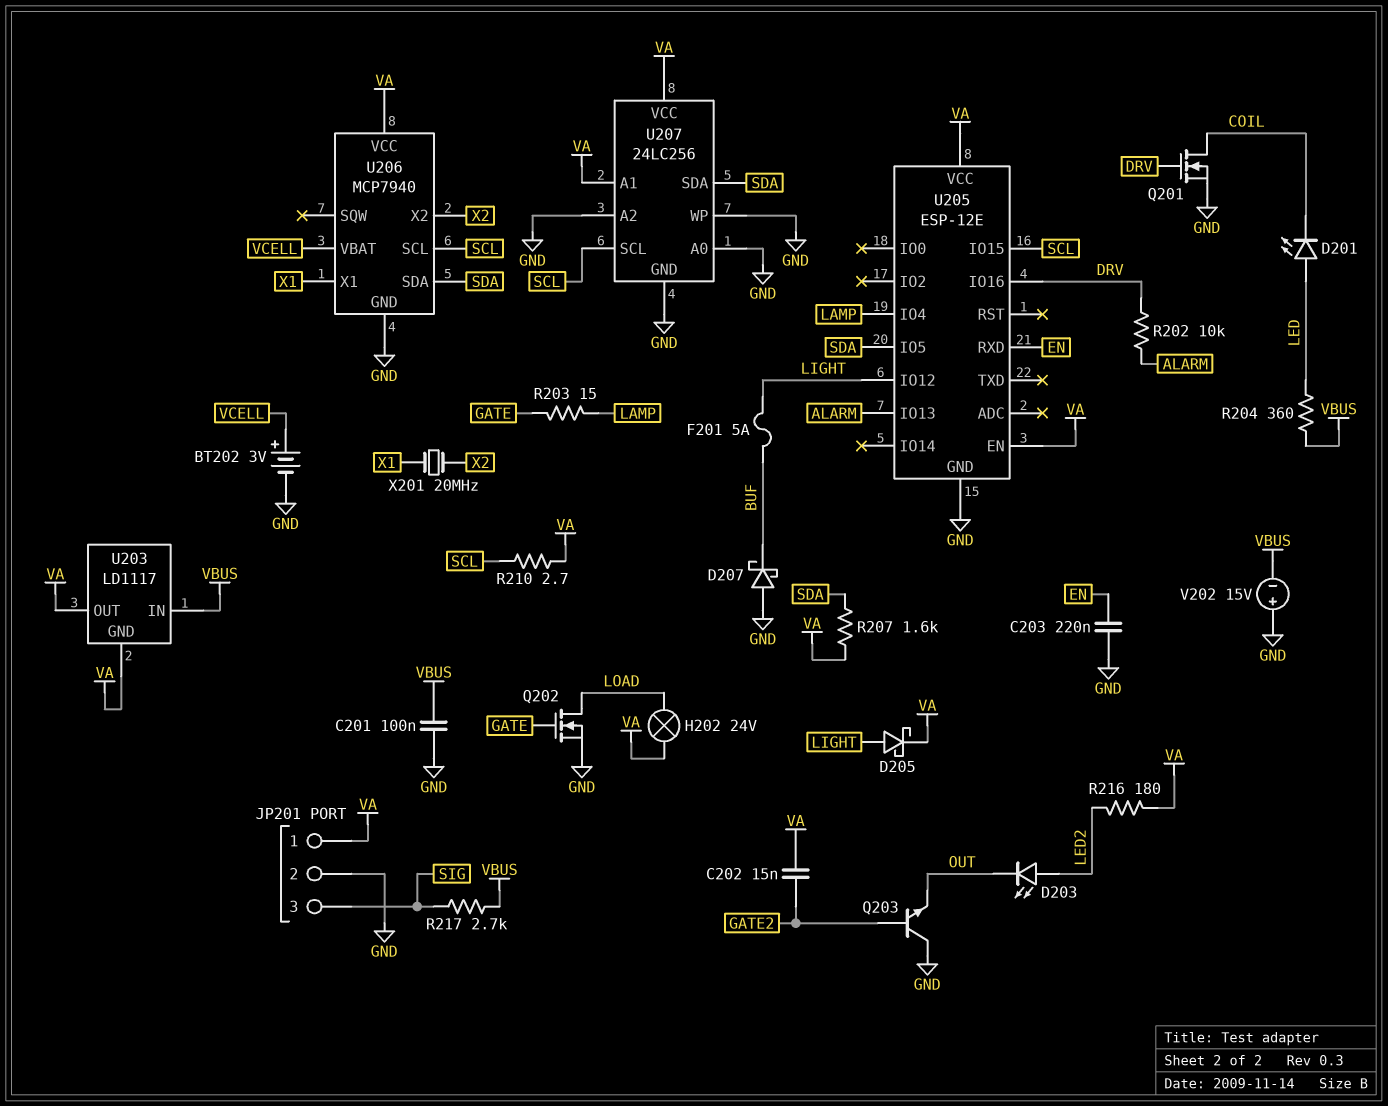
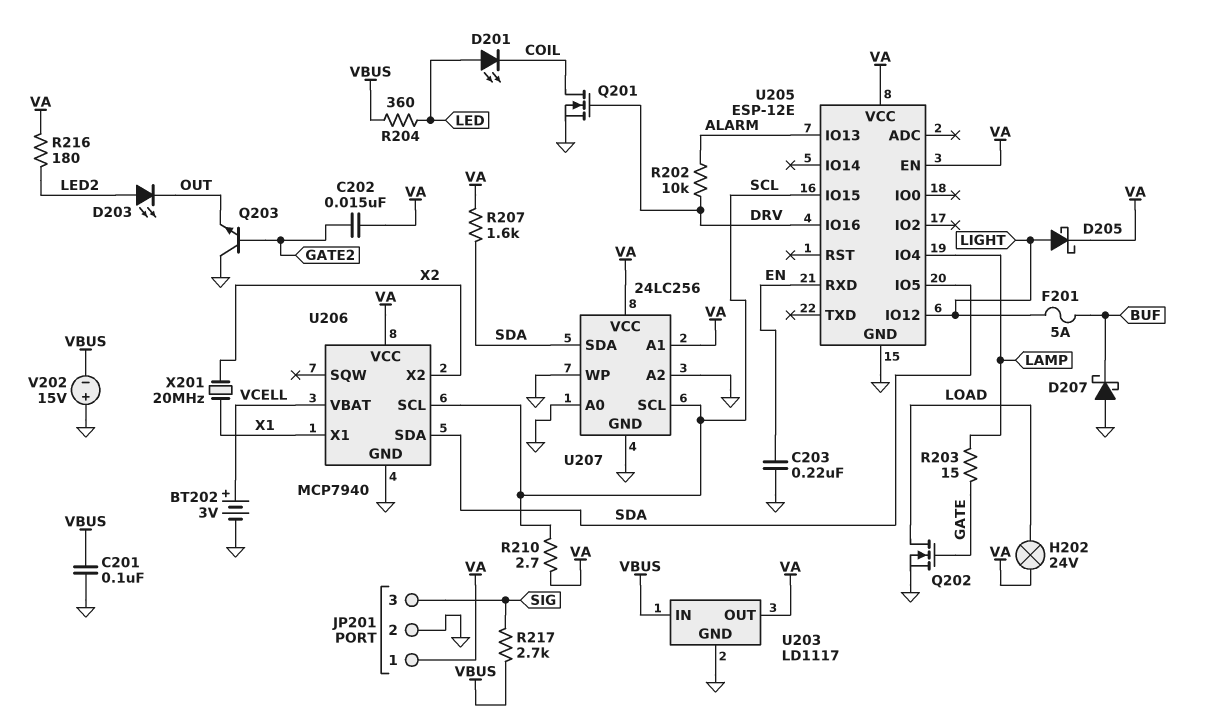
U203 pin GND: VA -> GND

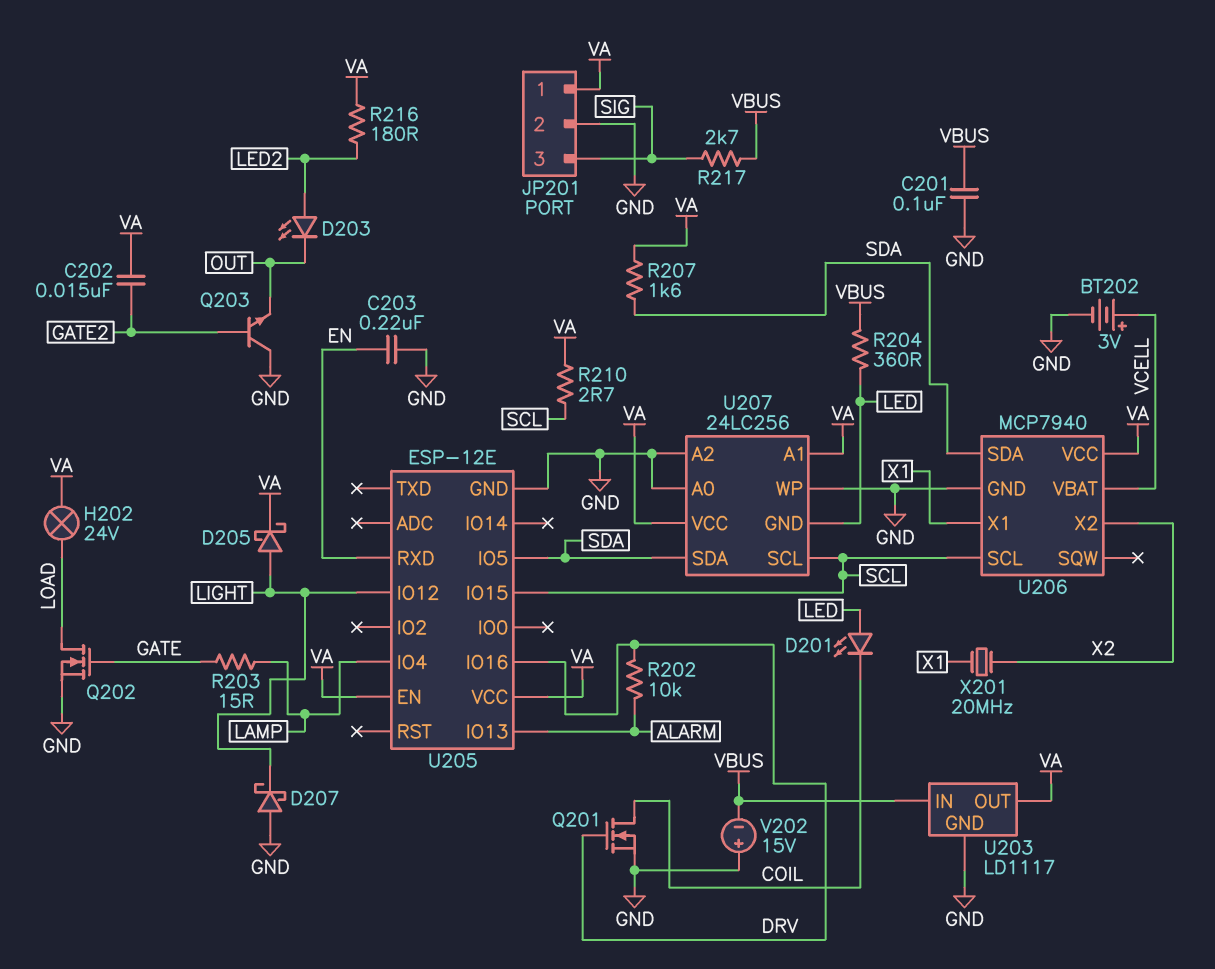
D207: schottky (A GND, K BUF) -> schottky (A GND, K LIGHT)
F201: 5A (BUF, LIGHT) -> none
U207 pin GND: GND -> LED

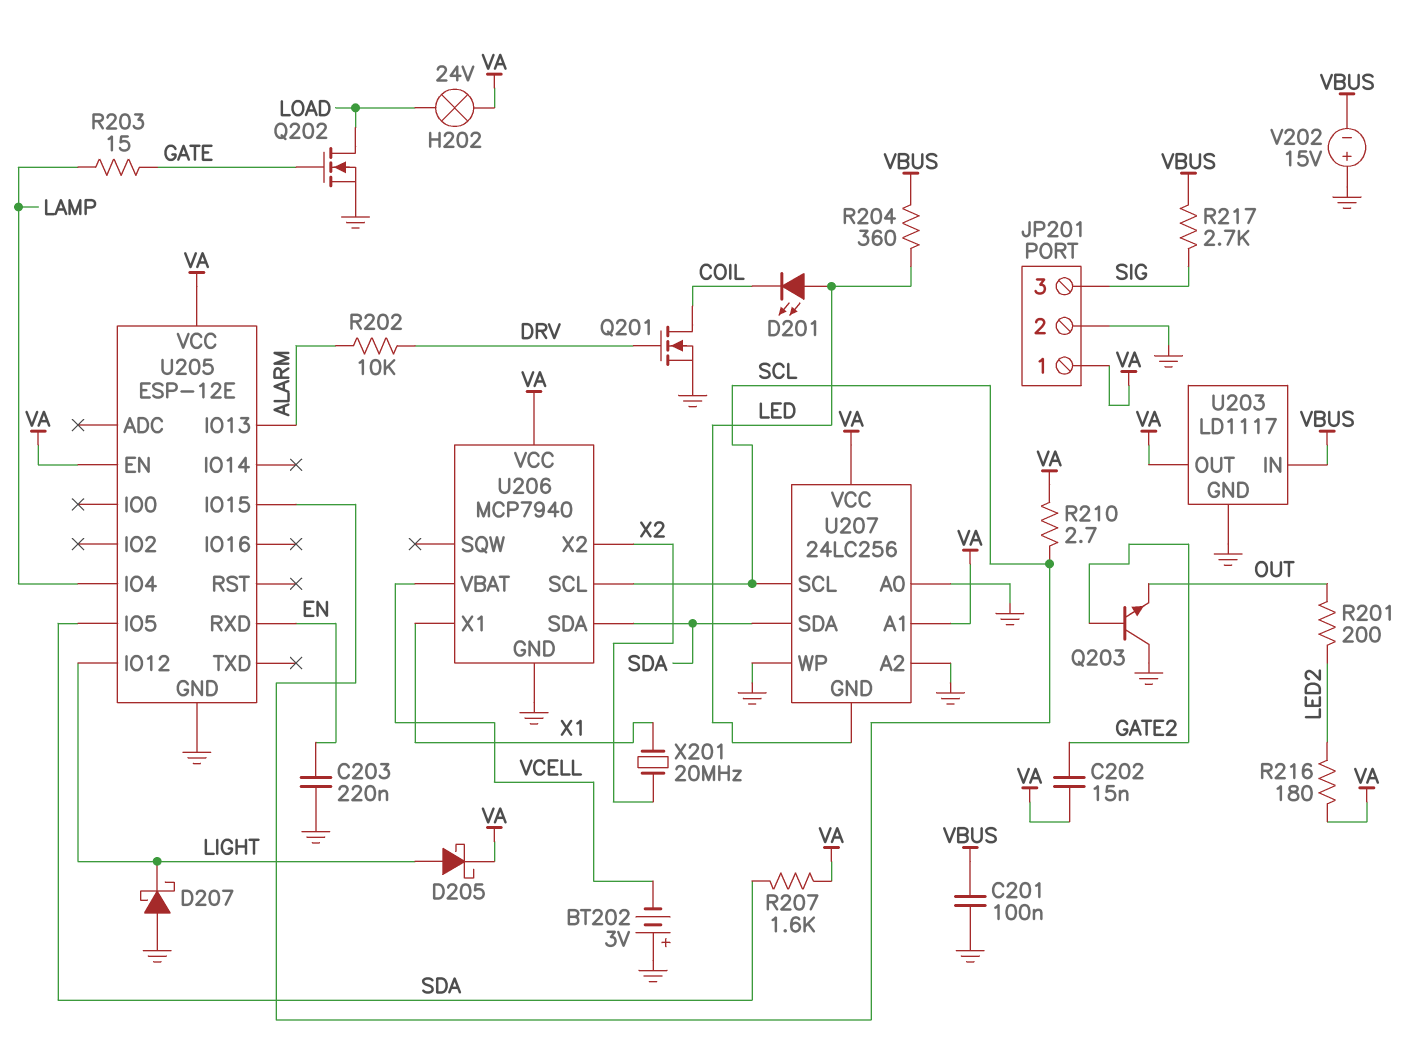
BT202: 3V (plus VCELL, minus GND) -> 3V (plus GND, minus VCELL)
D203: LED (A LED2, K OUT) -> none
R201: none -> 200 (LED2, OUT)
U205 pin IO16: DRV -> none

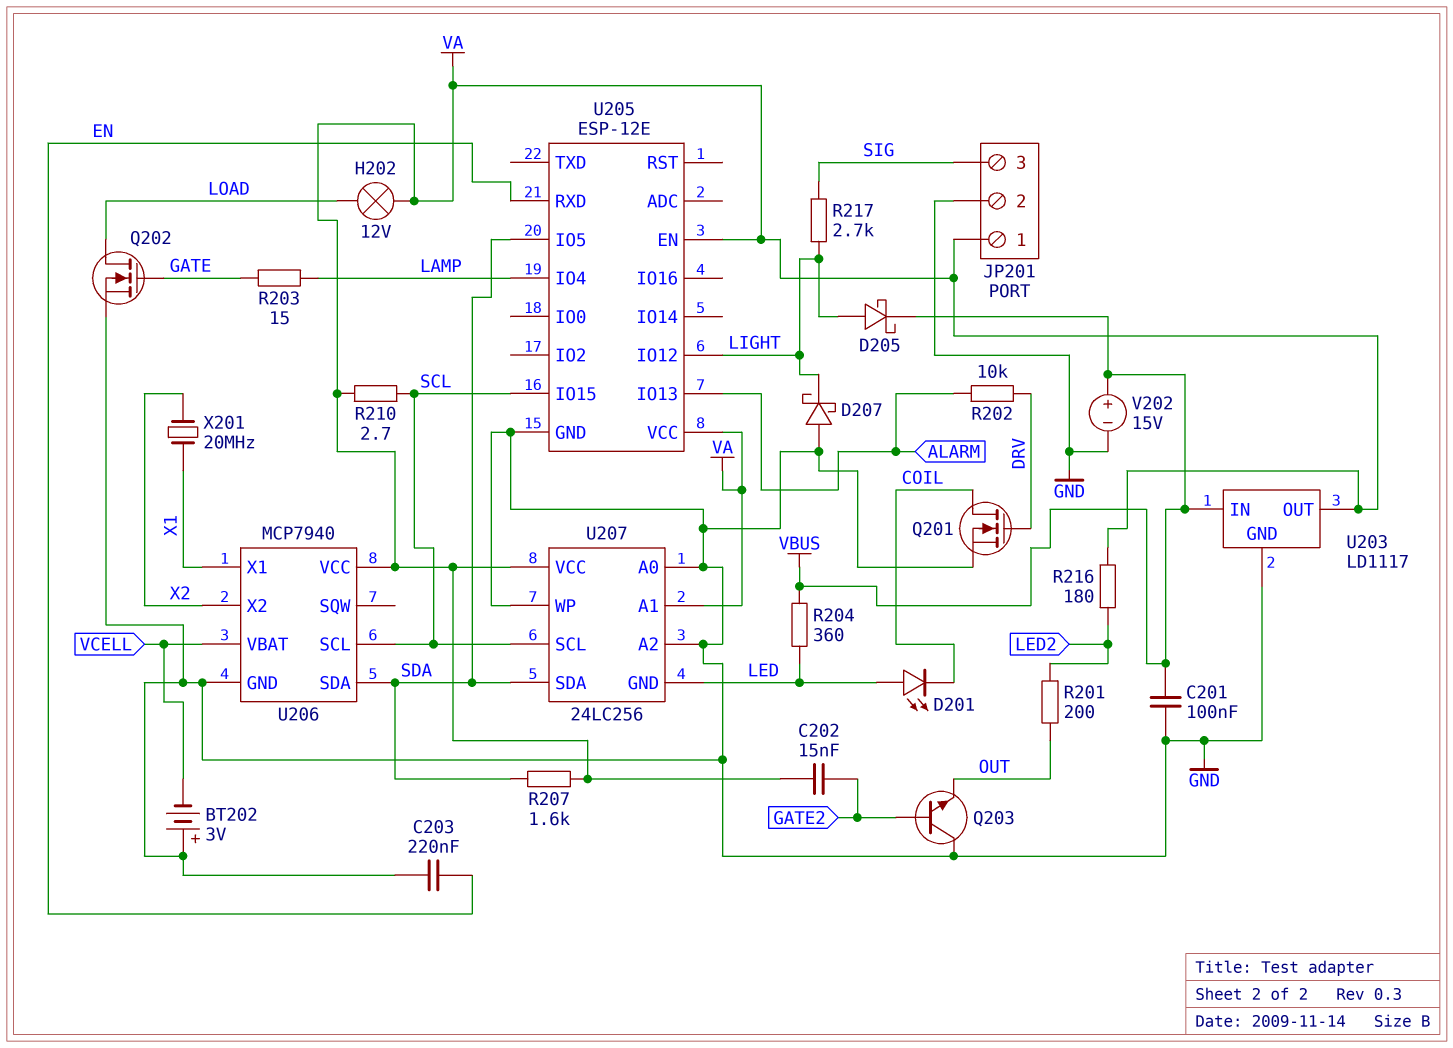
D205: schottky (A LIGHT, K VA) -> schottky (A LIGHT, K VBUS)
H202: lamp 24V (LOAD, VA) -> lamp 12V (LOAD, VA)
R217: 2.7k (SIG, VBUS) -> 2.7k (LIGHT, SIG)
V202: 15V (plus GND, minus VBUS) -> 15V (plus VBUS, minus GND)

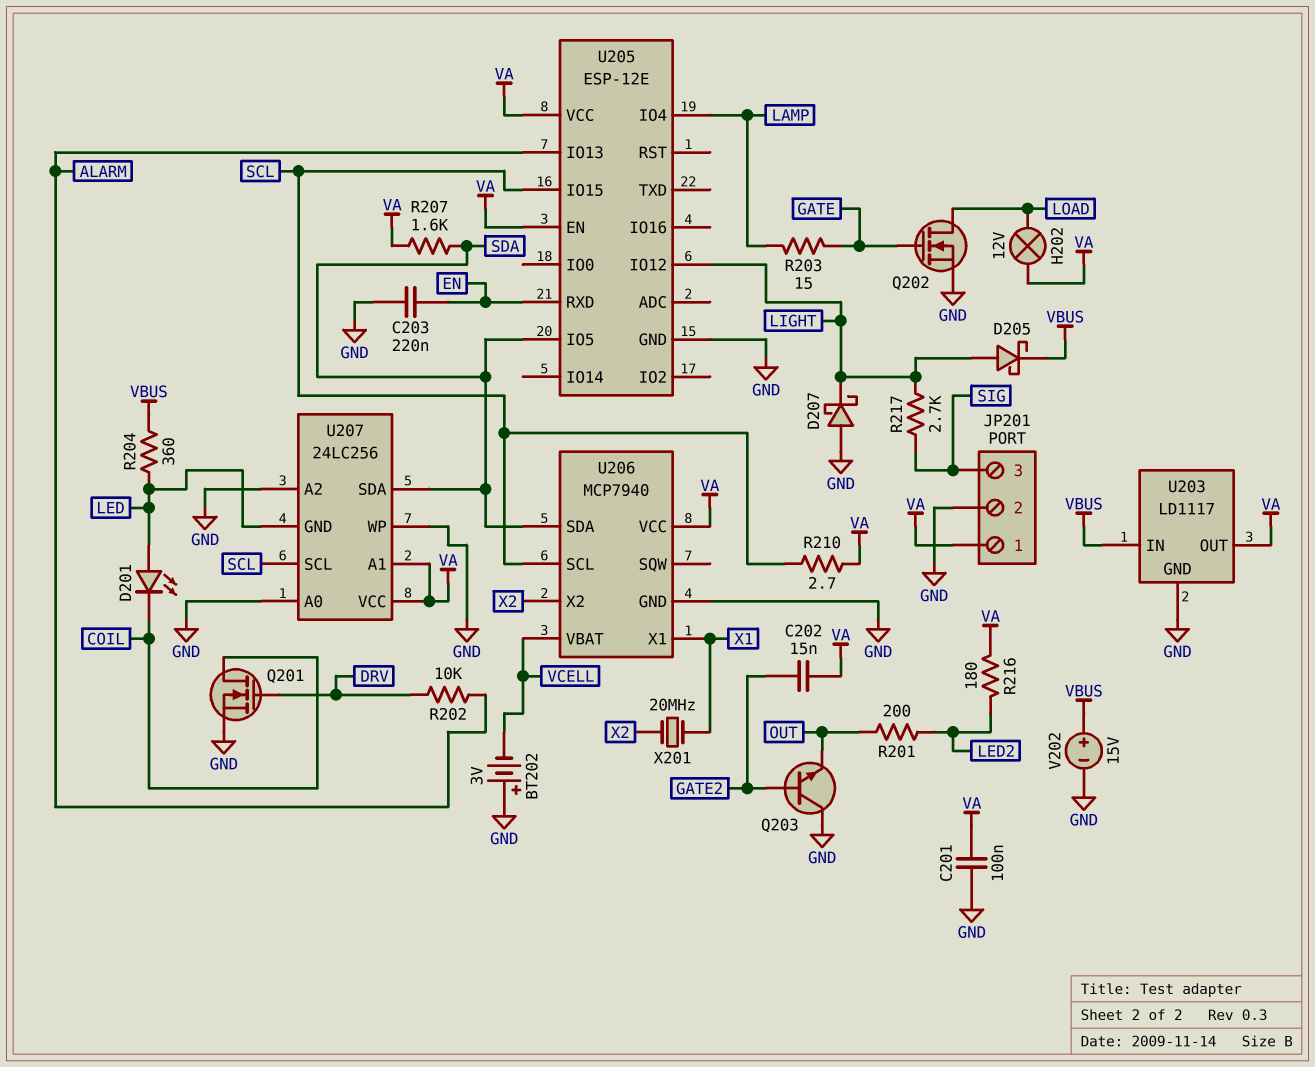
C201: 100nF (GND, VBUS) -> 100nF (GND, VA)

